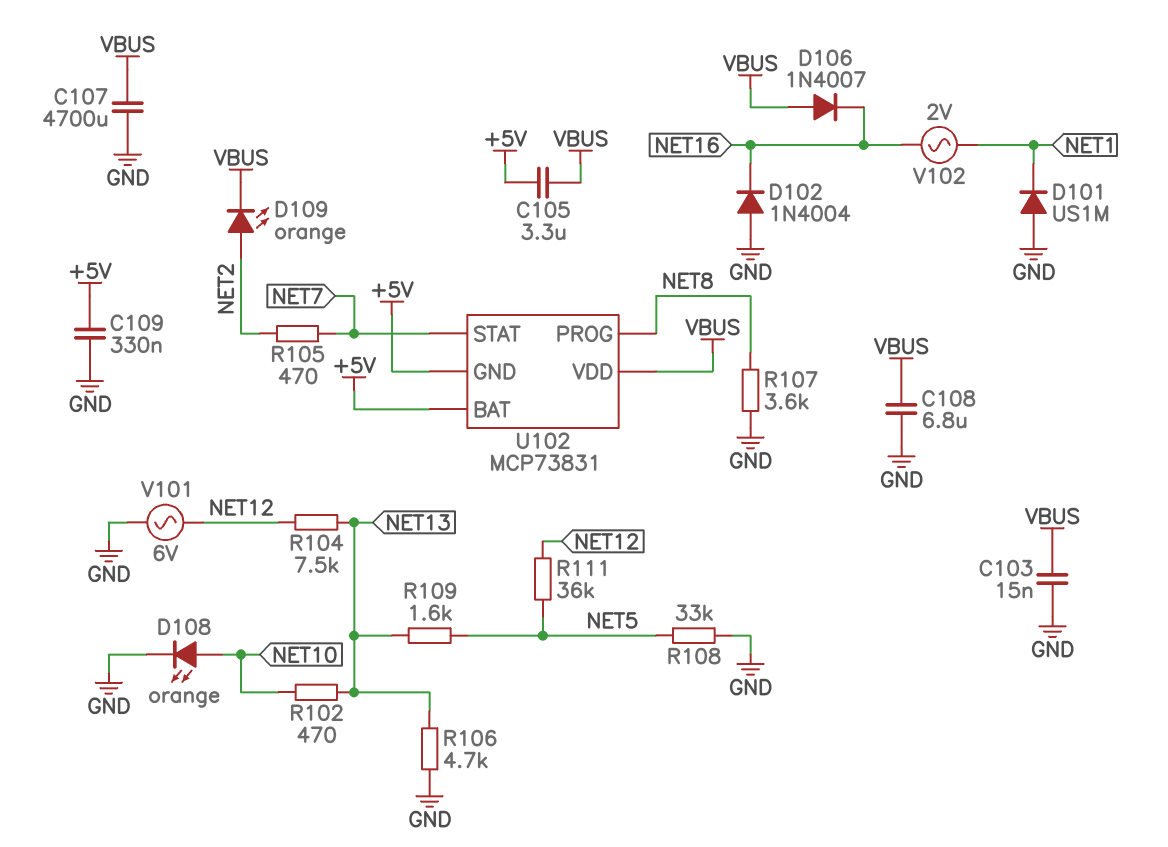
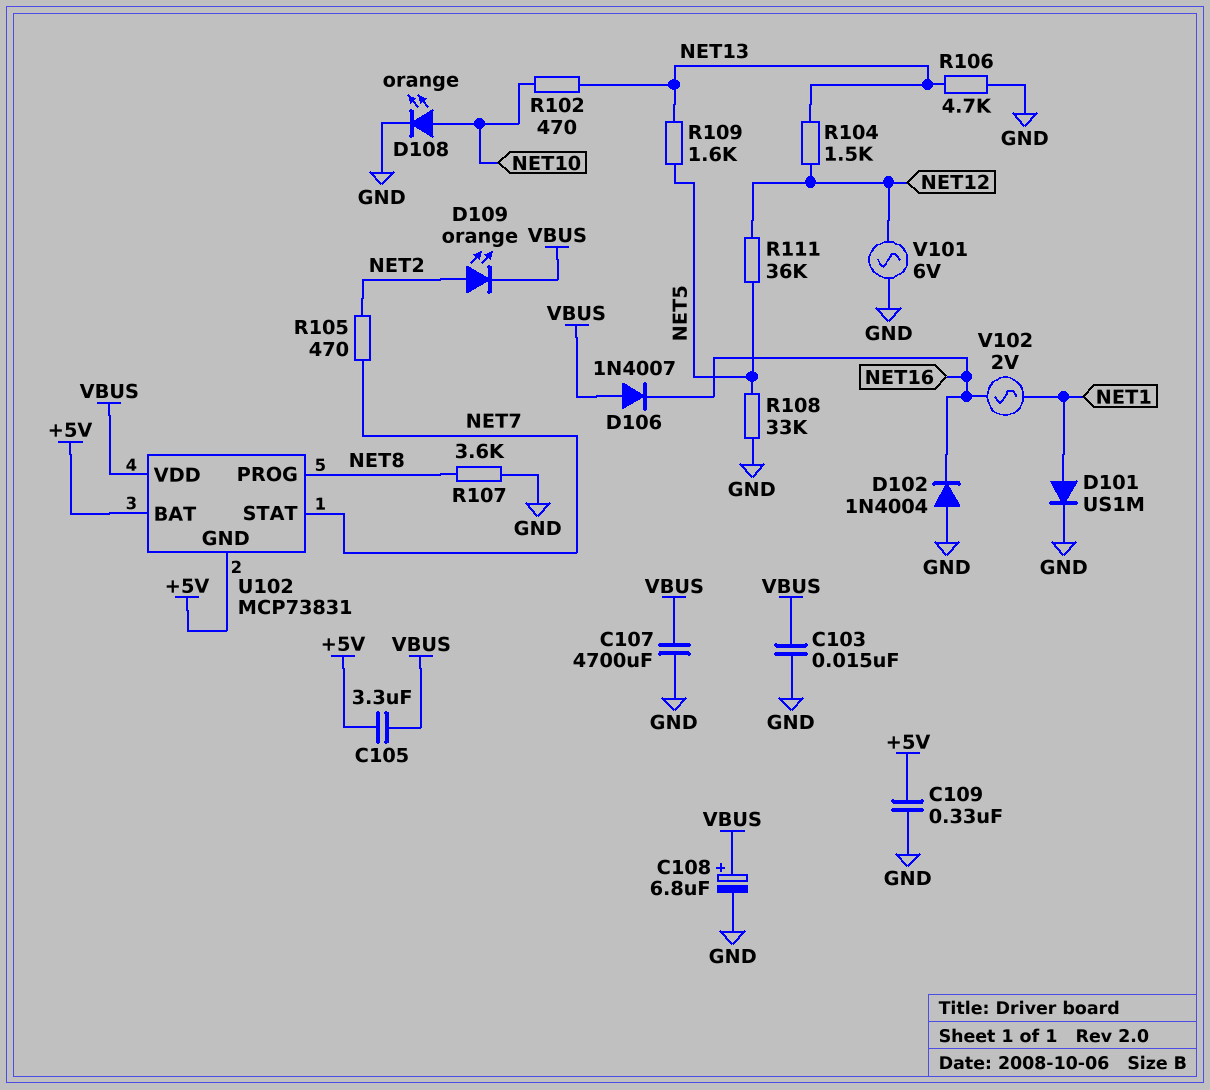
C108: 6.8uF (GND, VBUS) -> 6.8uF (plus VBUS, minus GND)
D101: diode US1M (A GND, K NET1) -> diode US1M (A NET1, K GND)
R104: 7.5k (NET12, NET13) -> 1.5k (NET12, NET13)

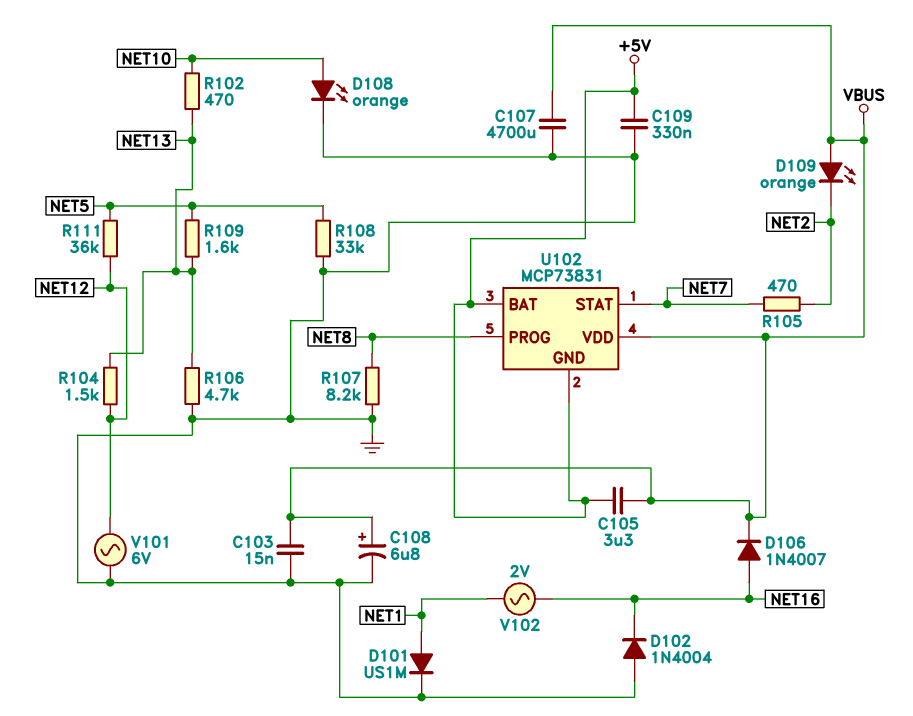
D106: diode 1N4007 (A VBUS, K NET16) -> diode 1N4007 (A NET16, K VBUS)
D109: LED orange (A NET2, K VBUS) -> LED orange (A VBUS, K NET2)
R107: 3.6k (GND, NET8) -> 8.2k (GND, NET8)

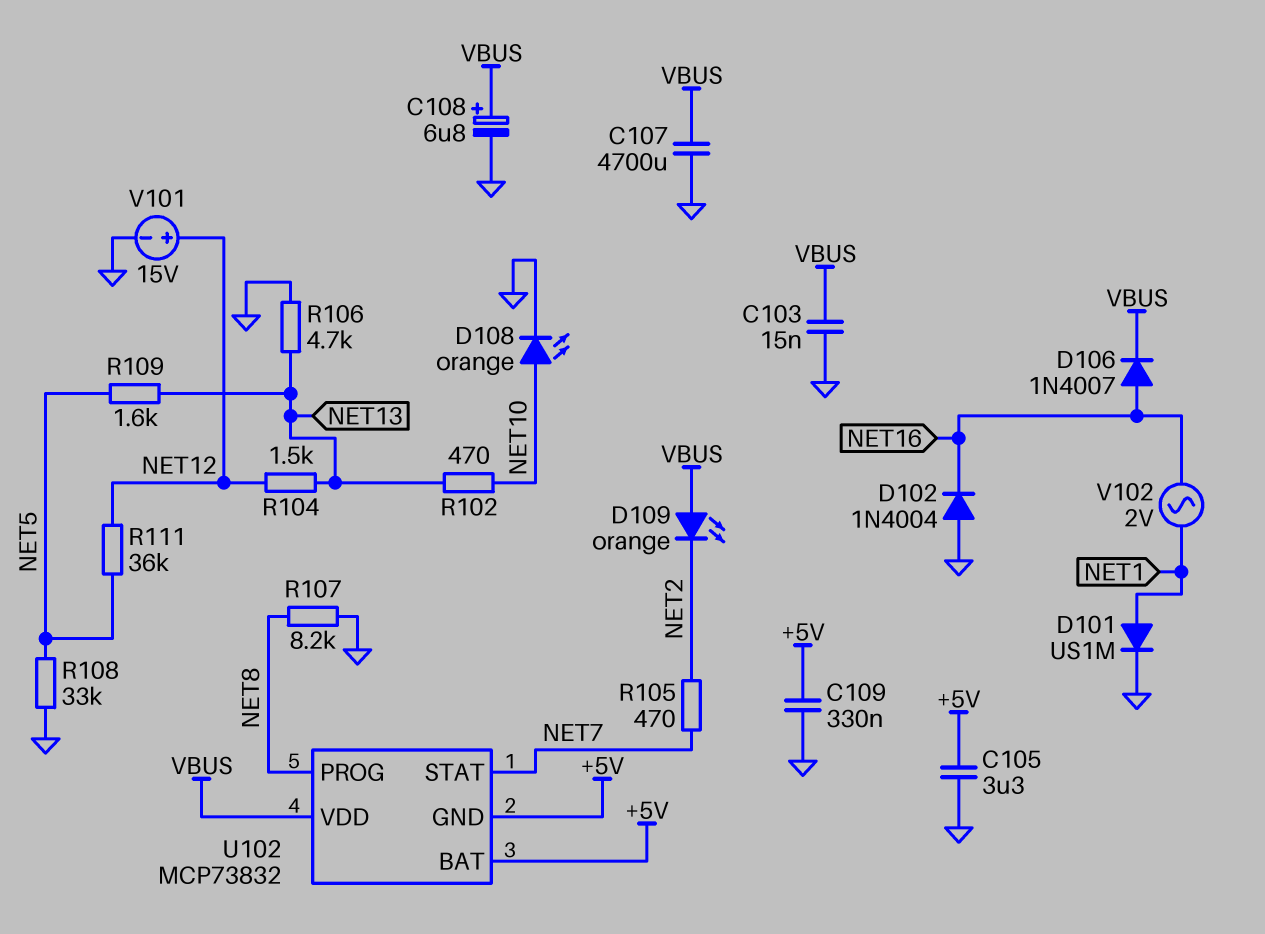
C105: 3.3uF (+5V, VBUS) -> 3.3uF (+5V, GND)
U102: MCP73831 -> MCP73832
V101: AC 6V (GND, NET12) -> 15V (plus NET12, minus GND)

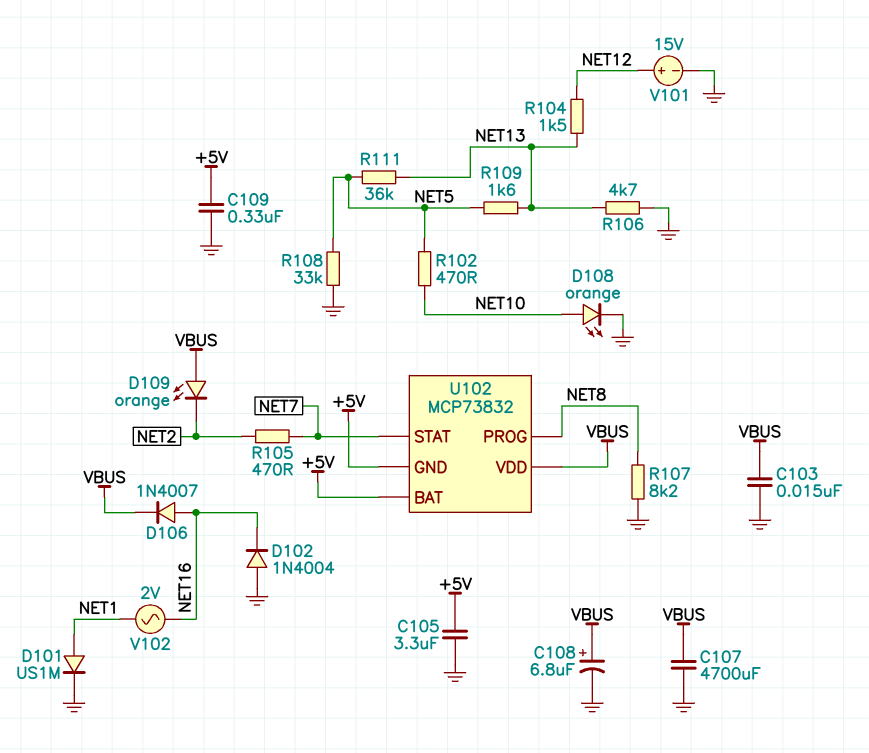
R102: 470 (NET10, NET13) -> 470 (NET5, NET10)
R111: 36k (NET5, NET12) -> 36k (NET5, NET13)

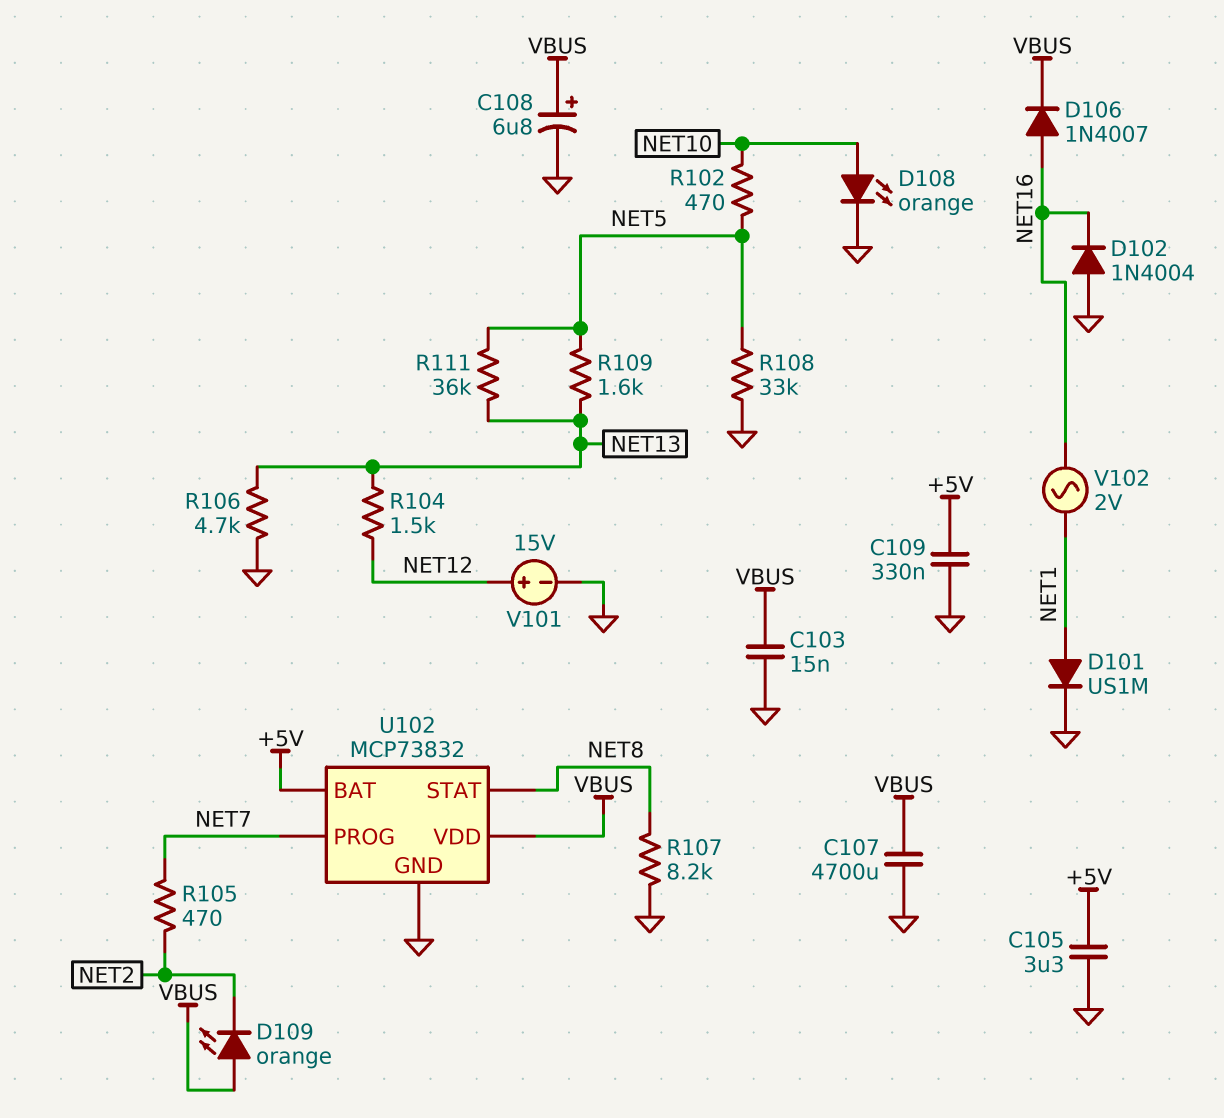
U102 pin GND: +5V -> GND
U102 pin PROG: NET8 -> NET7
U102 pin STAT: NET7 -> NET8

